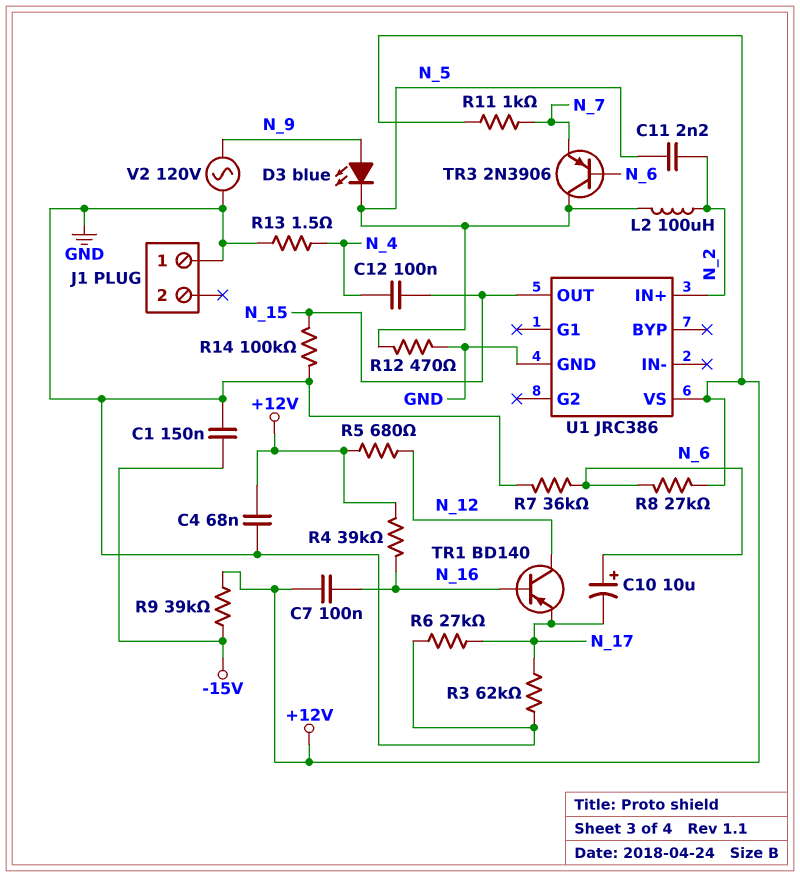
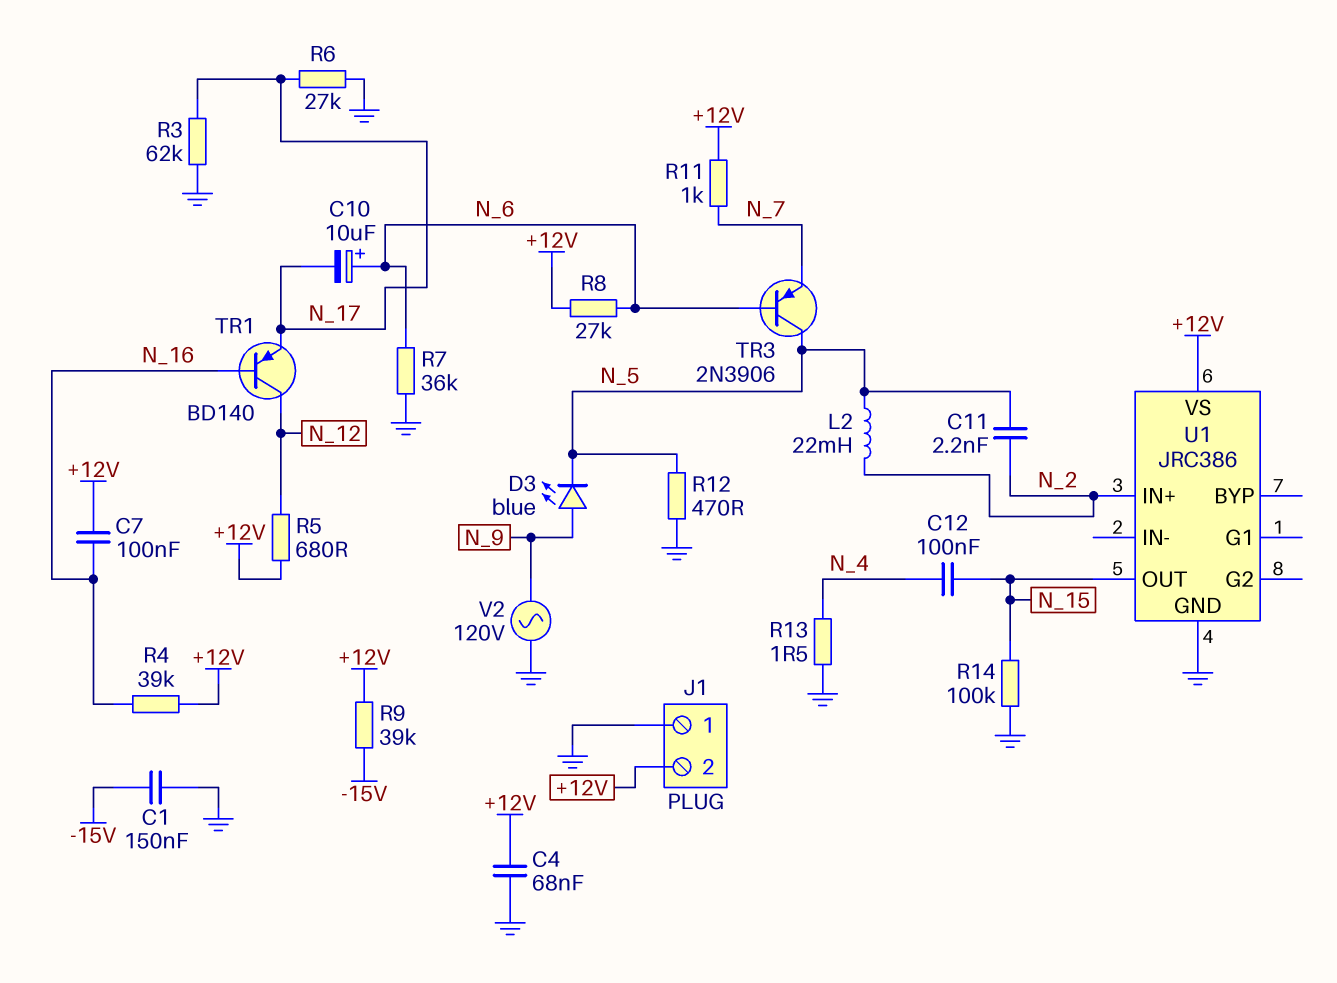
J1 pin 2: none -> +12V
L2: 100uH (N_2, N_5) -> 22mH (N_2, N_5)

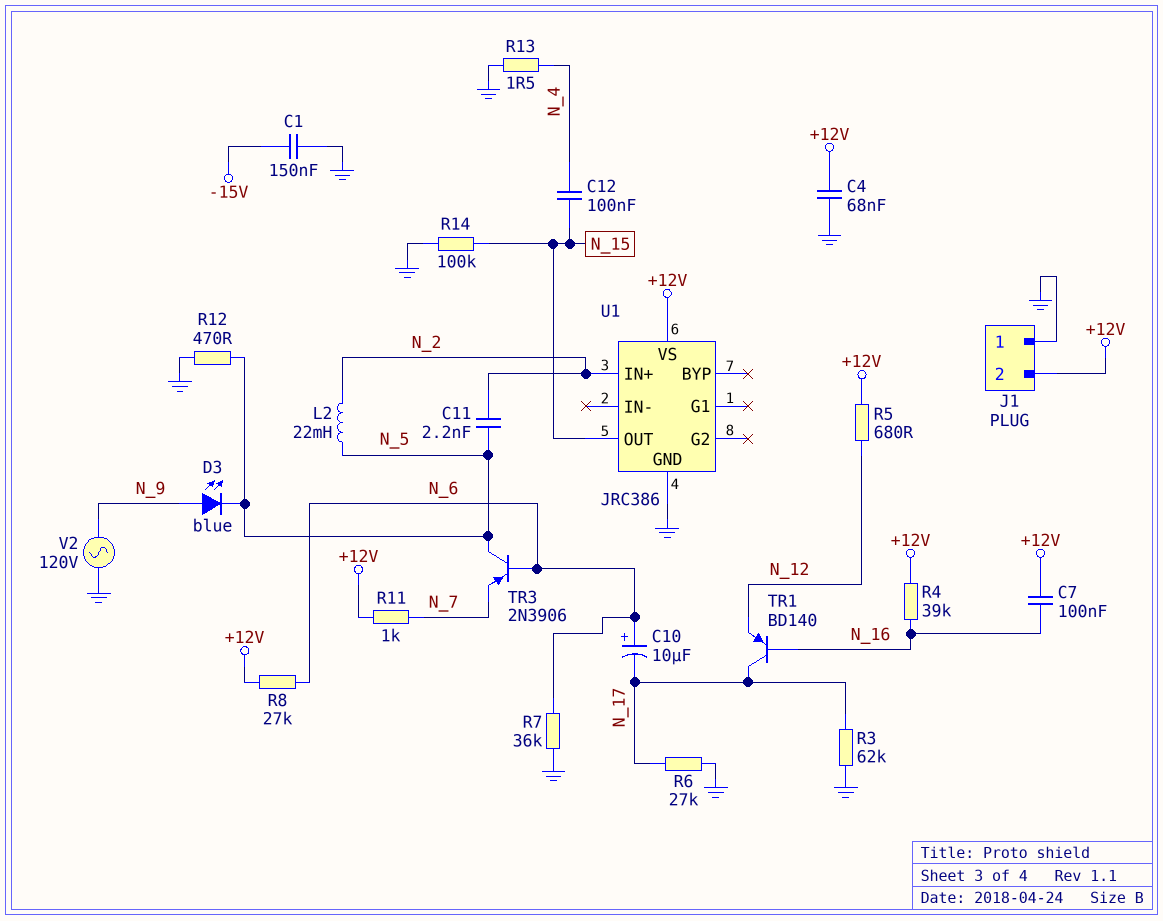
R9: 39k (+12V, -15V) -> none
TR1: PNP BD140 (B N_16, C N_12, E N_17) -> PNP BD140 (B N_16, C N_17, E N_12)

